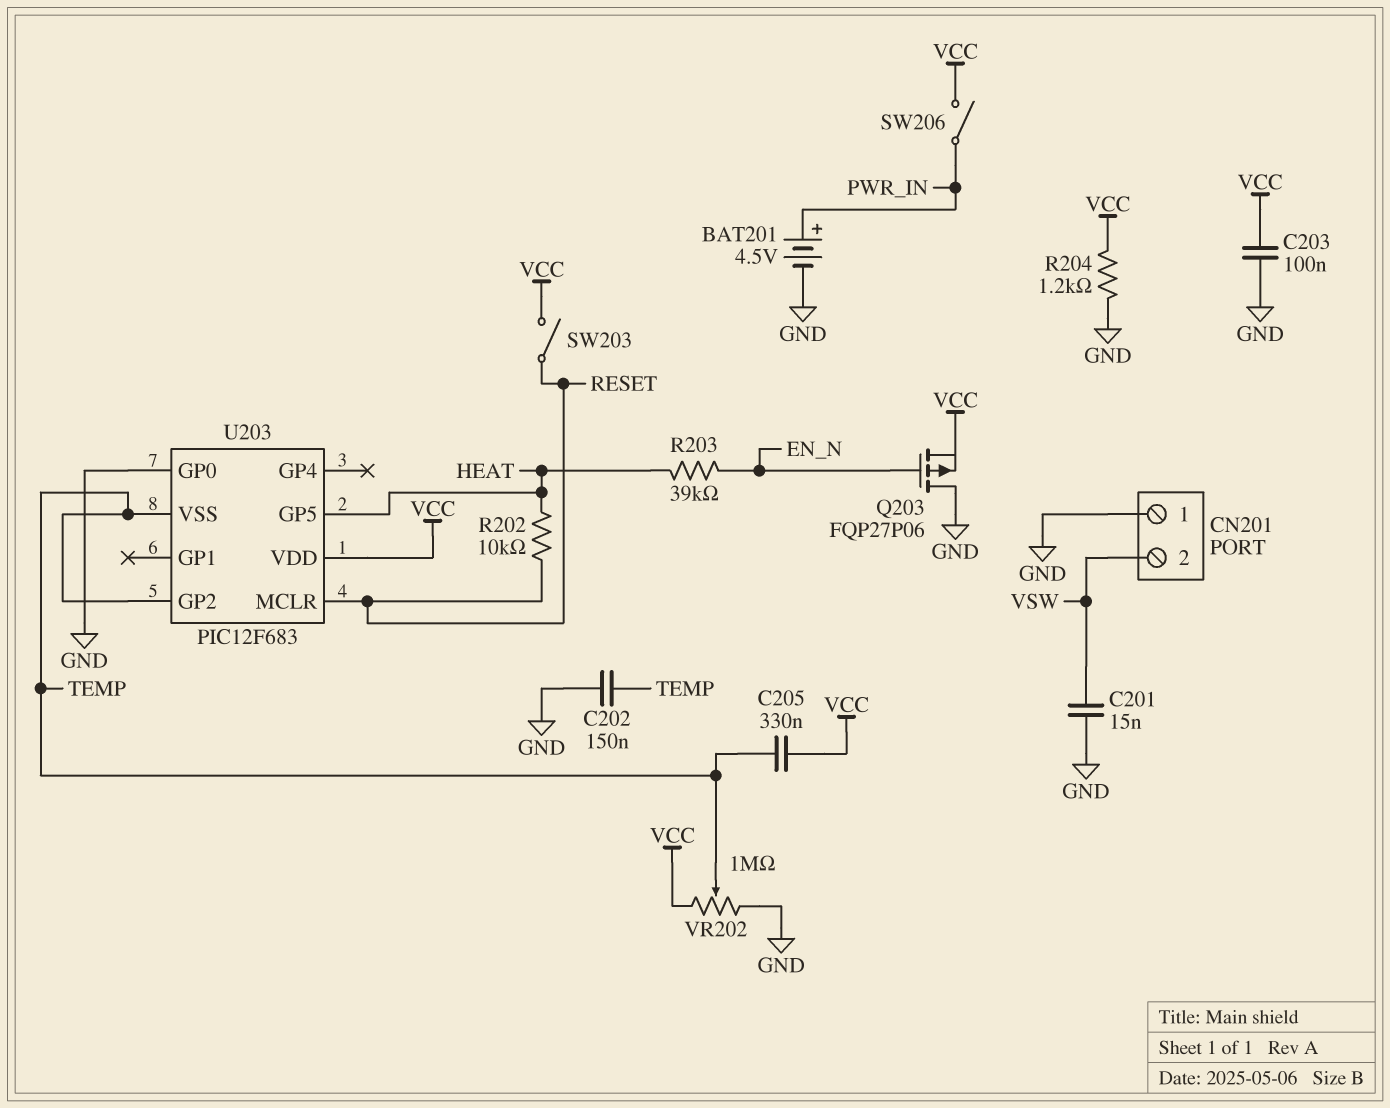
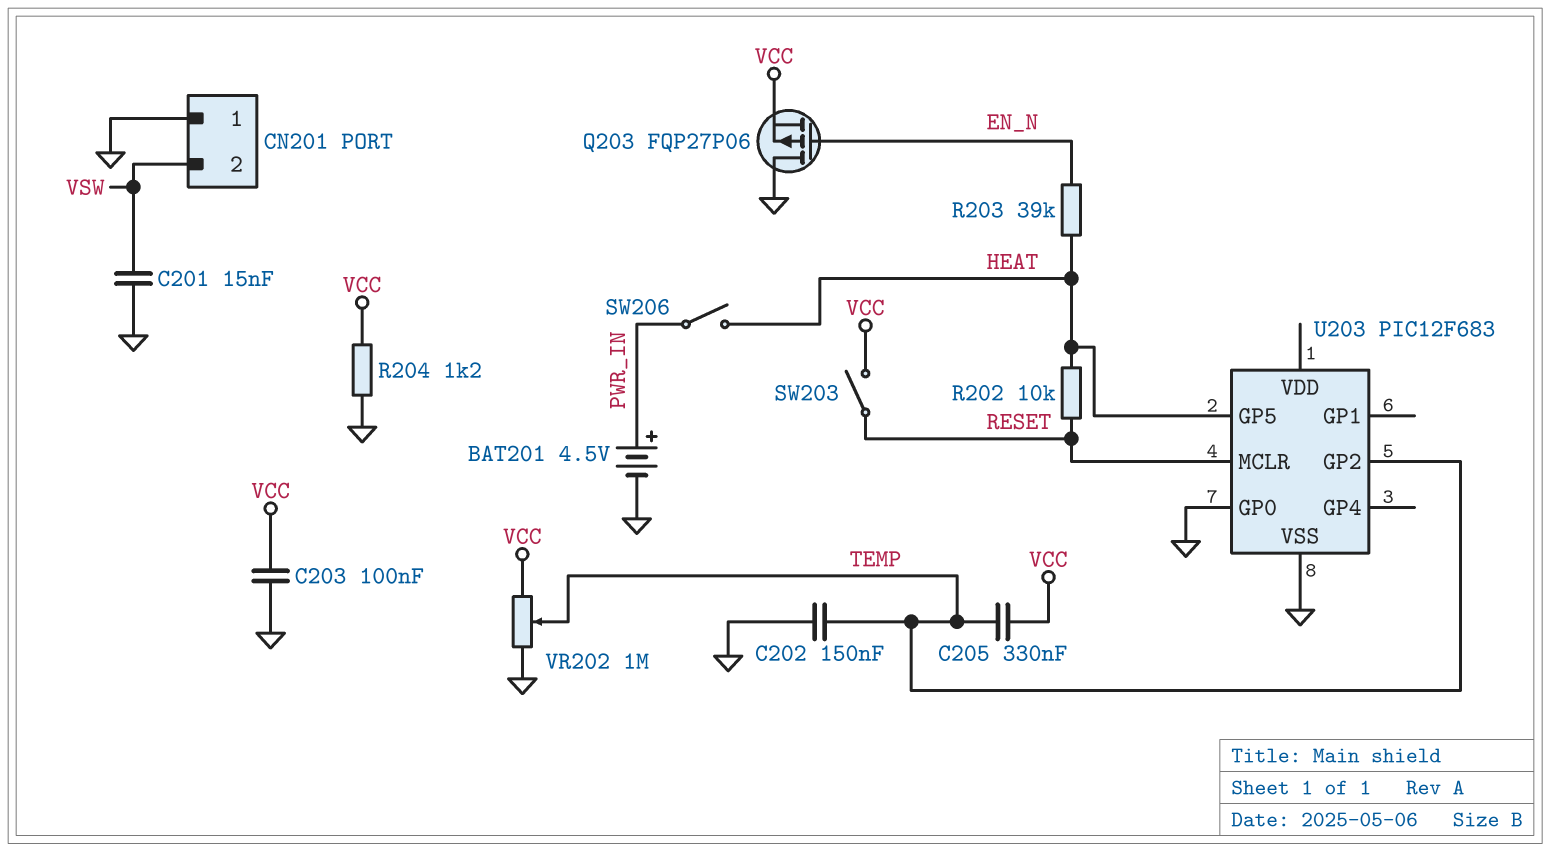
SW206: switch (PWR_IN, VCC) -> switch (HEAT, PWR_IN)
U203 pin VDD: VCC -> none
U203 pin VSS: TEMP -> GND

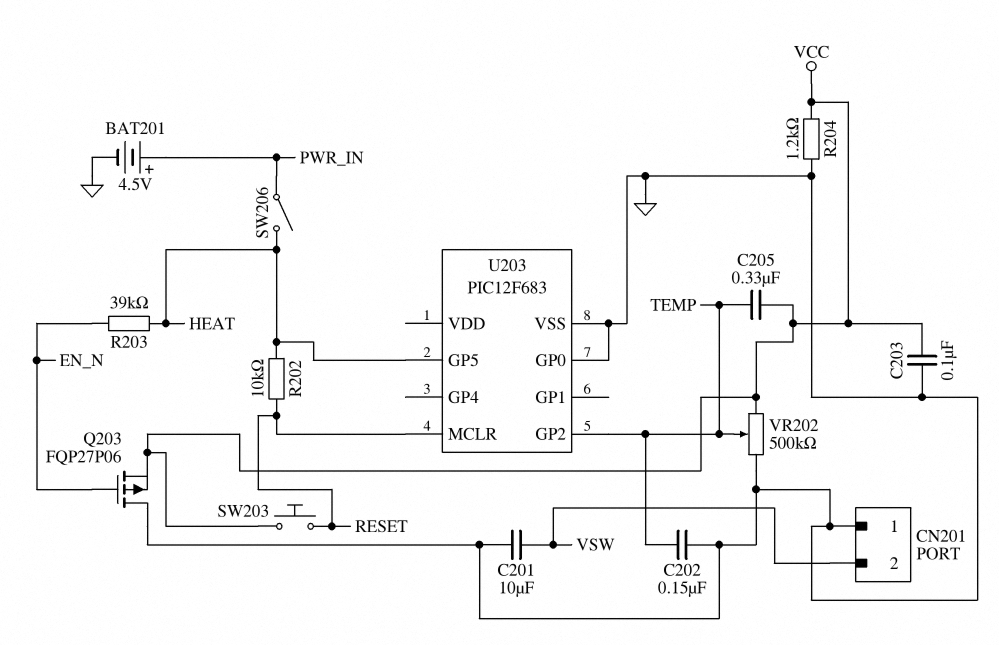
C201: 15nF (GND, VSW) -> 10uF (GND, VSW)
SW203: switch (RESET, VCC) -> button (RESET, VCC)
VR202: 1M (GND, VCC, wiper TEMP) -> 500k (GND, VCC, wiper TEMP)

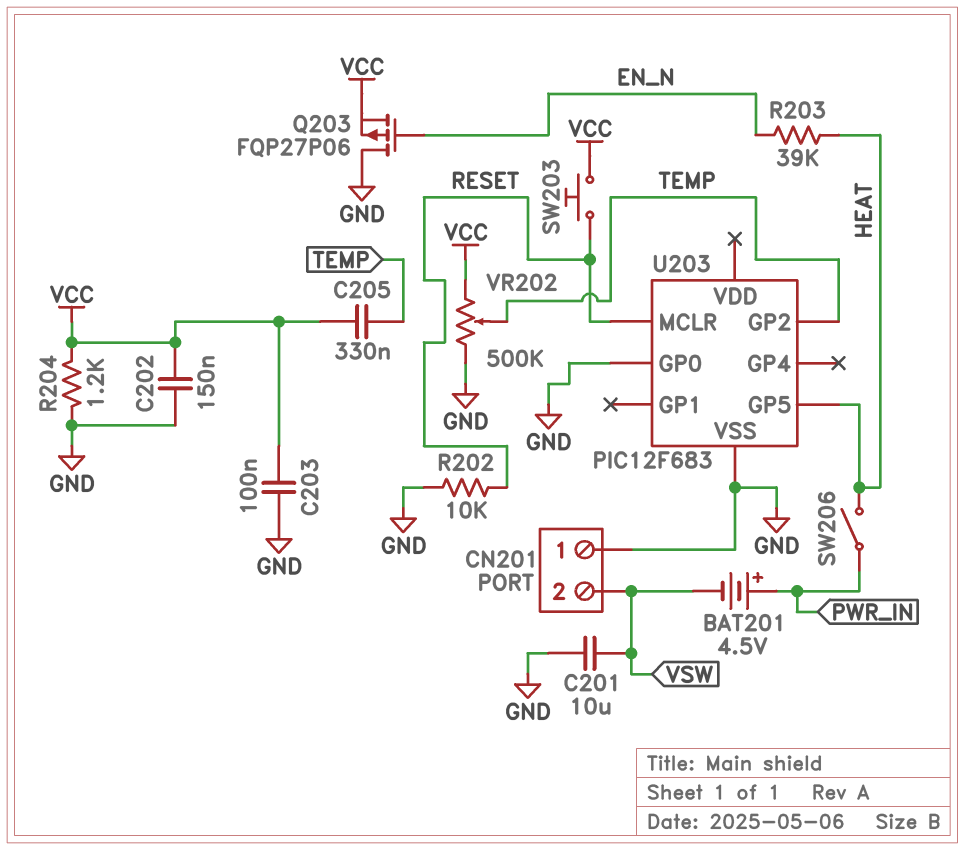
BAT201: 4.5V (plus PWR_IN, minus GND) -> 4.5V (plus PWR_IN, minus VSW)
C202: 150nF (GND, TEMP) -> 150nF (GND, VCC)
R202: 10k (HEAT, RESET) -> 10k (GND, RESET)

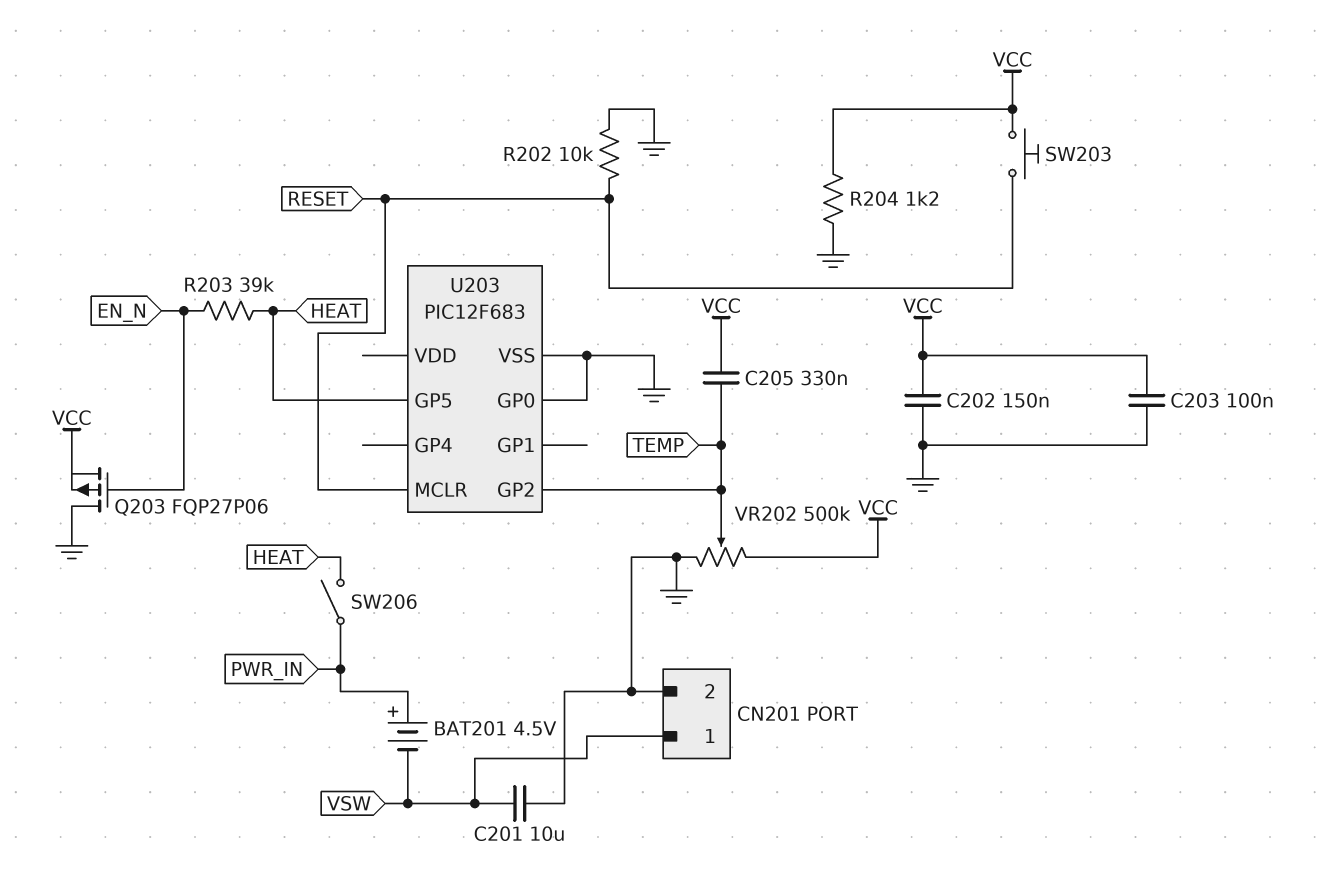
CN201 pin 1: GND -> VSW
CN201 pin 2: VSW -> GND

